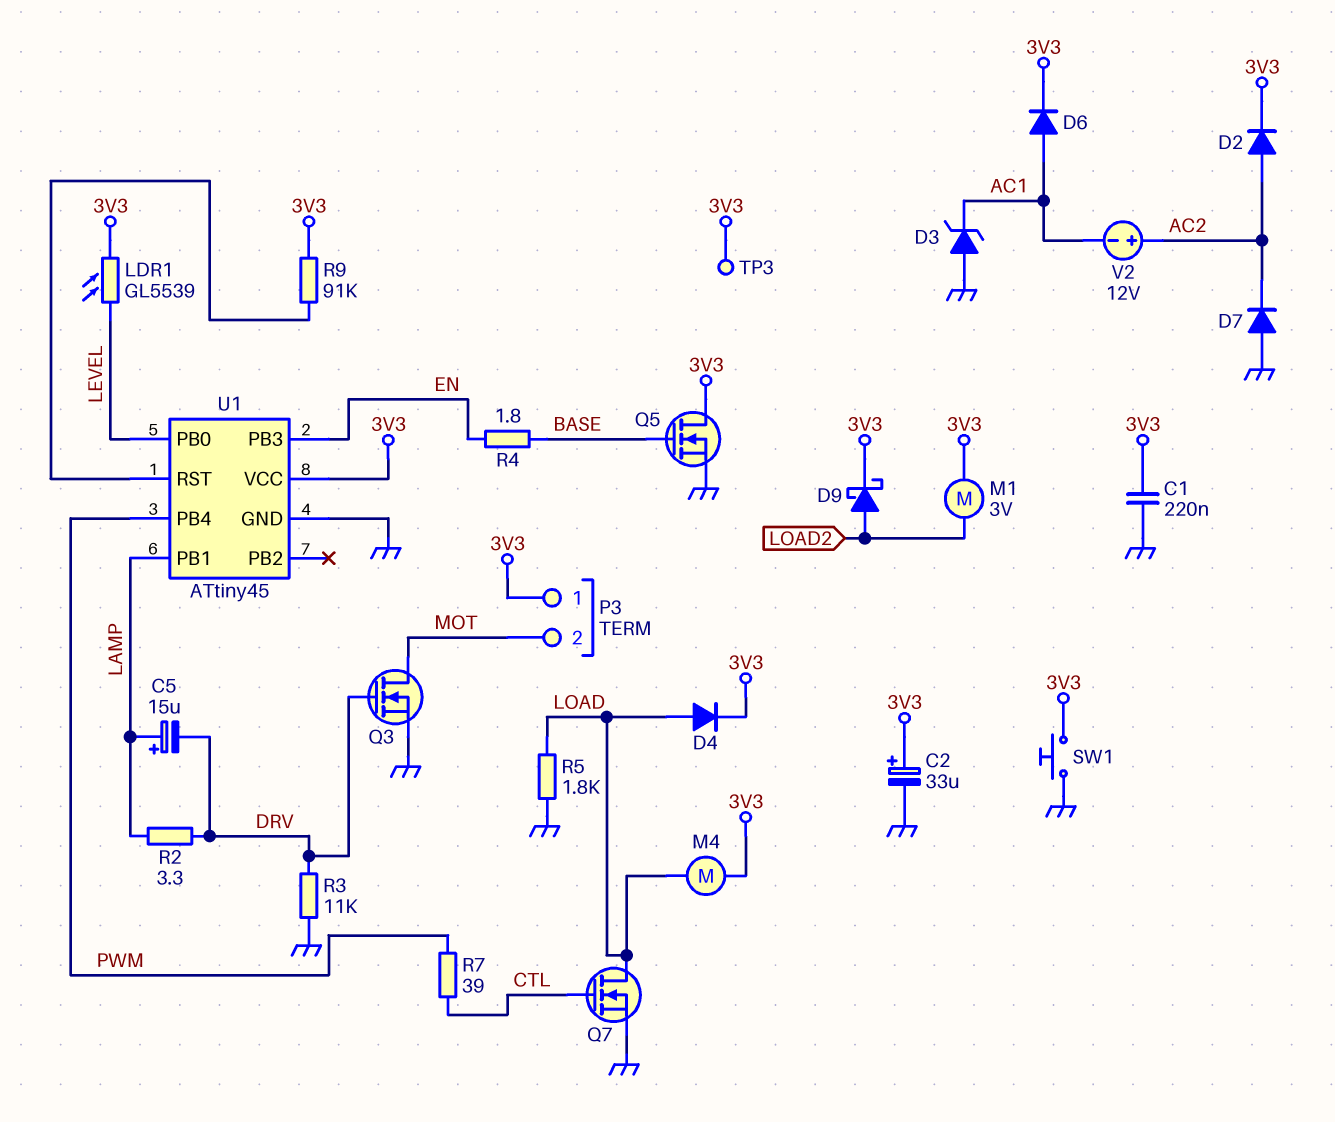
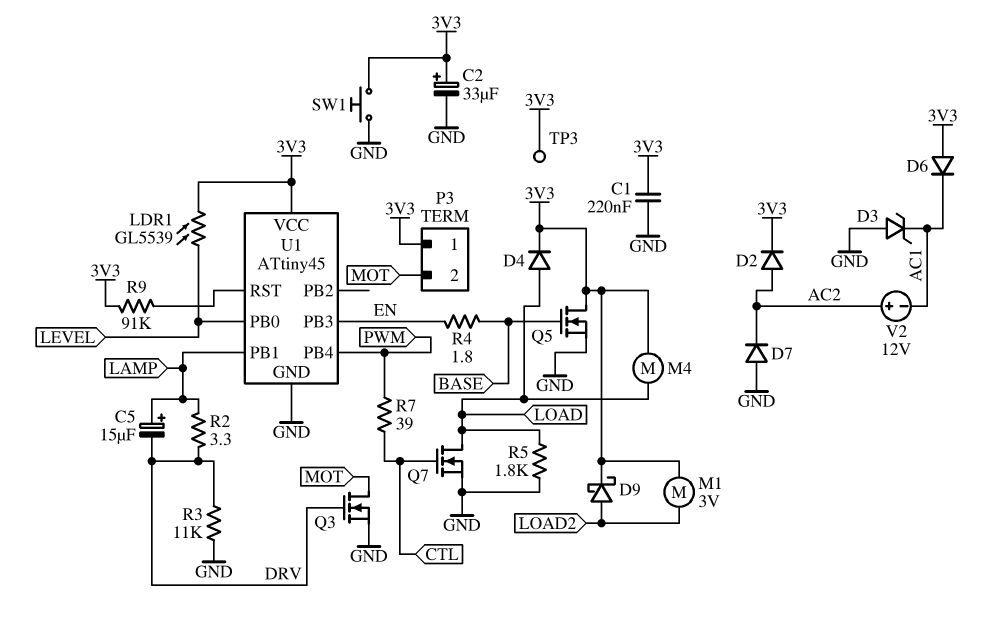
D6: diode (A AC1, K 3V3) -> diode (A 3V3, K AC1)

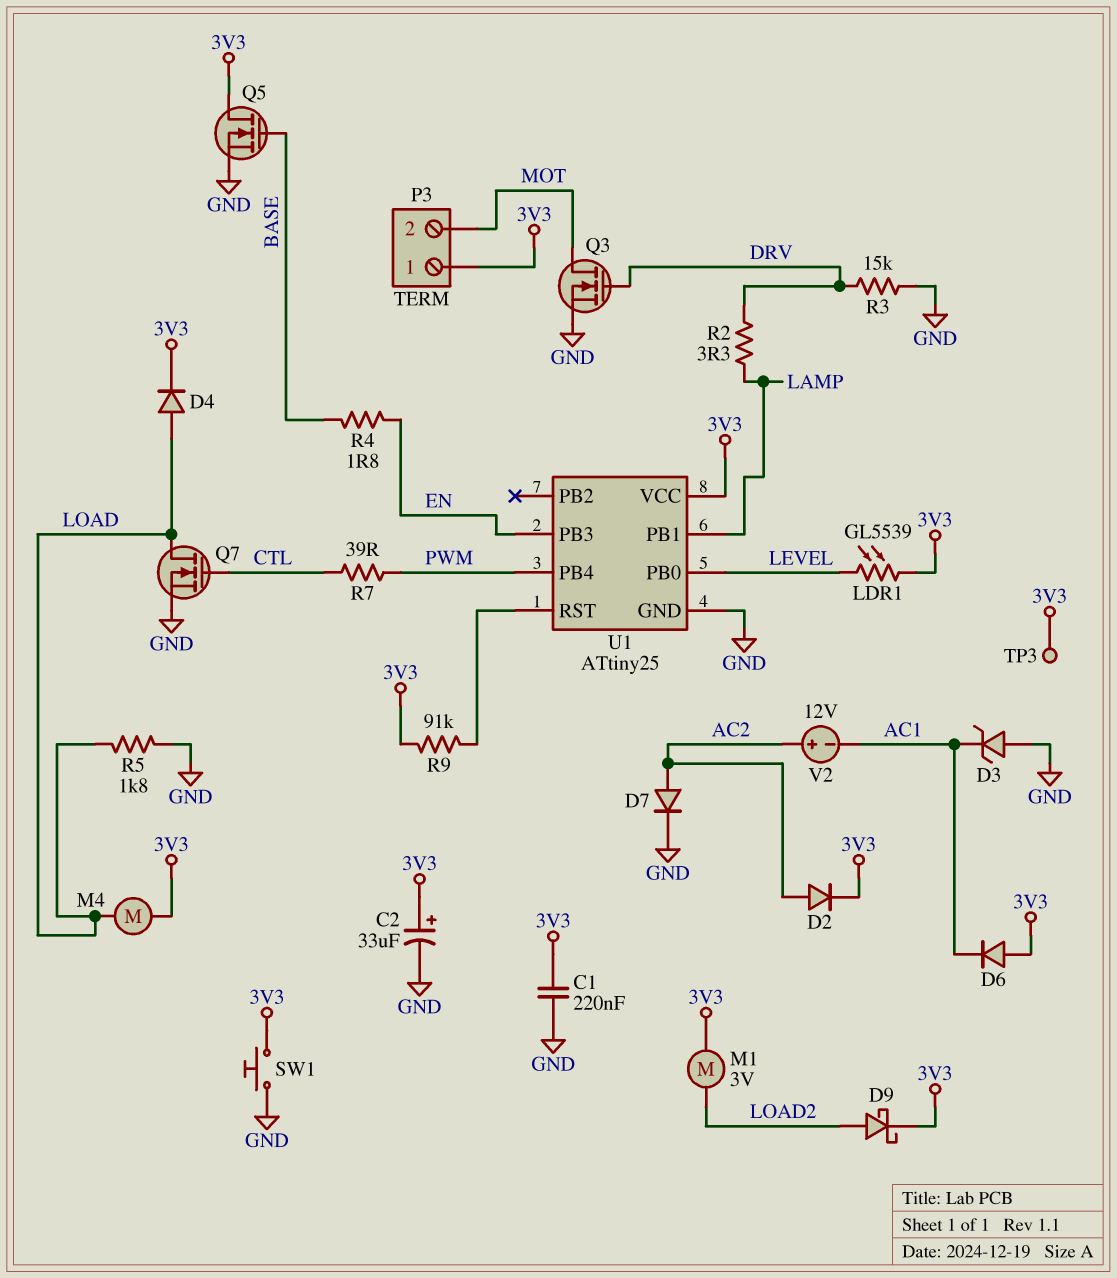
C5: 15uF (plus LAMP, minus DRV) -> none
D7: diode (A GND, K AC2) -> diode (A AC2, K GND)
R3: 11k (DRV, GND) -> 15k (DRV, GND)
U1: ATtiny45 -> ATtiny25

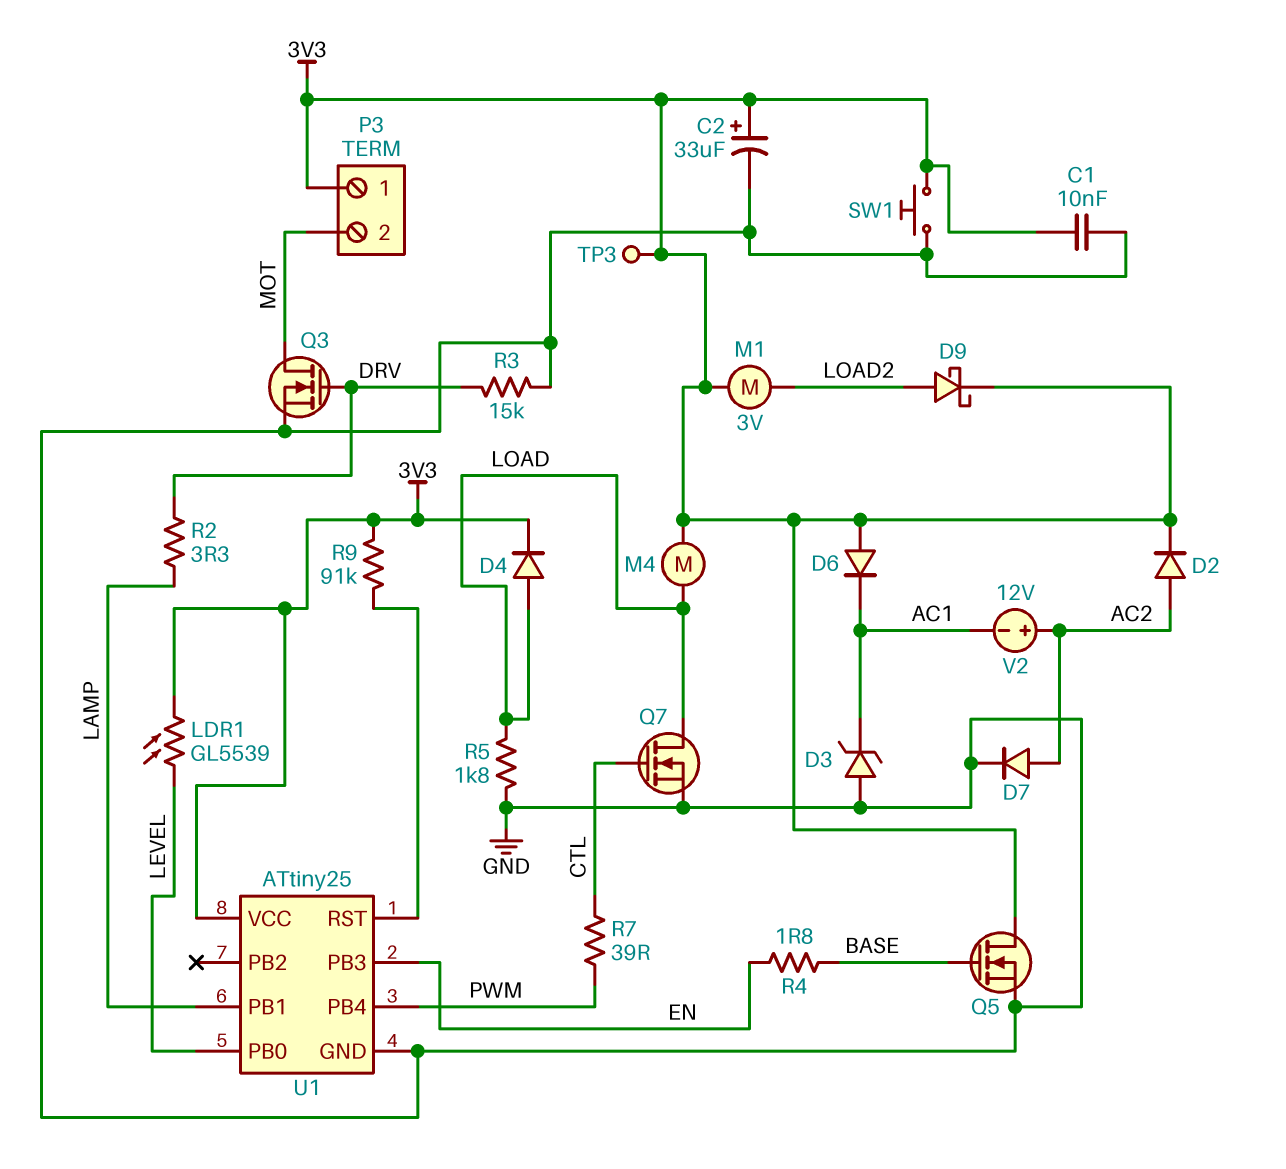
C1: 220nF (3V3, GND) -> 10nF (3V3, GND)

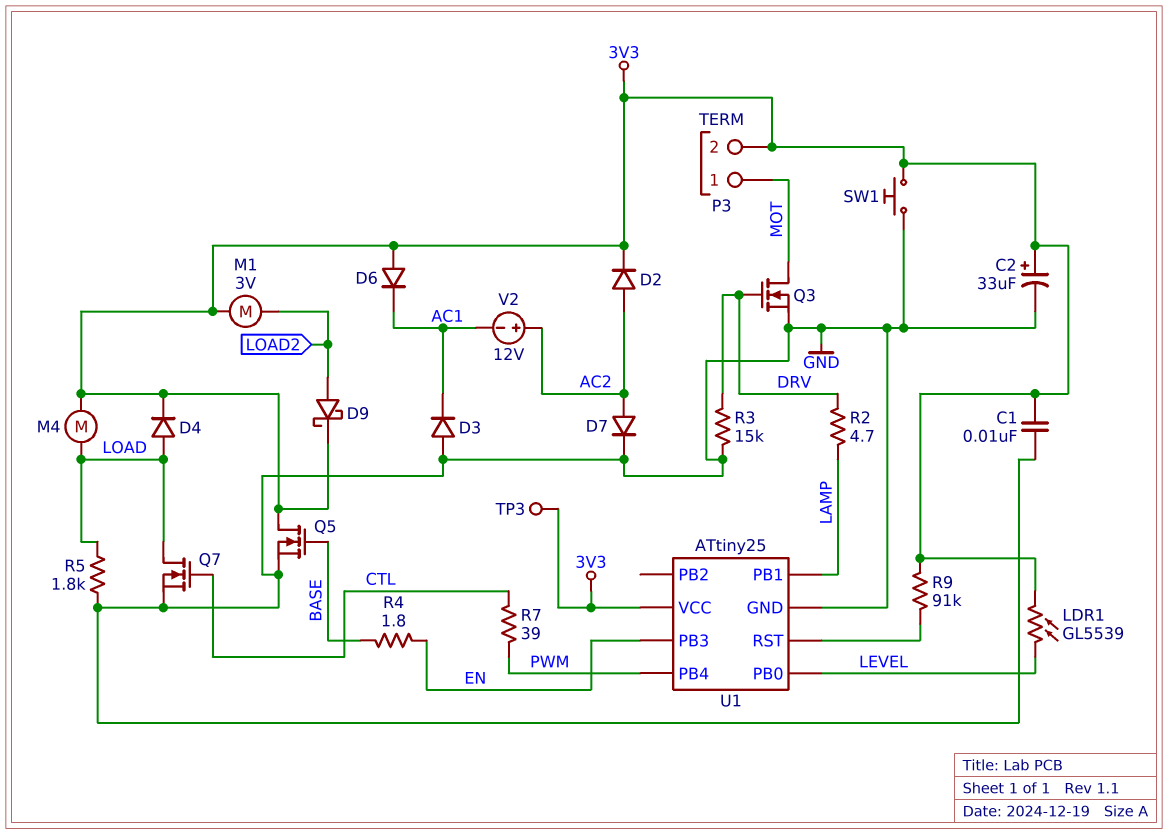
D3: zener (A GND, K AC1) -> diode (A GND, K AC1)
P3 pin 1: 3V3 -> MOT
P3 pin 2: MOT -> 3V3
R2: 3.3 (DRV, LAMP) -> 4.7 (DRV, LAMP)

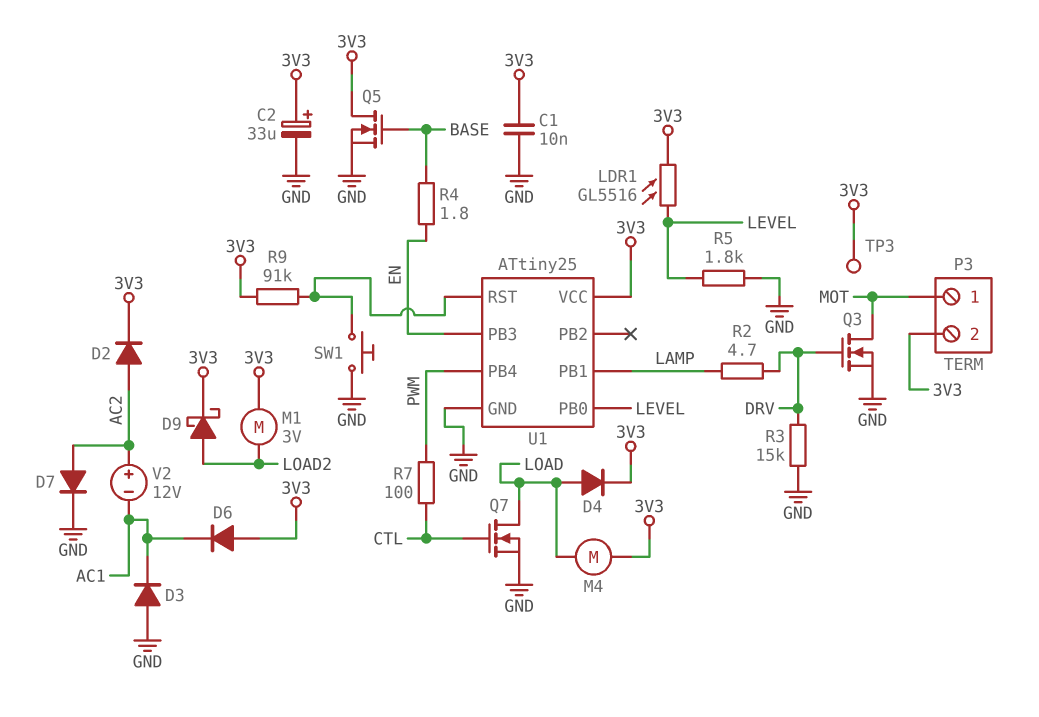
LDR1: GL5539 (3V3, LEVEL) -> GL5516 (3V3, LEVEL)
R5: 1.8k (GND, LOAD) -> 1.8k (GND, LEVEL)
R7: 39 (CTL, PWM) -> 100 (CTL, PWM)
SW1: button (3V3, GND) -> button (GND, U1/RST)

